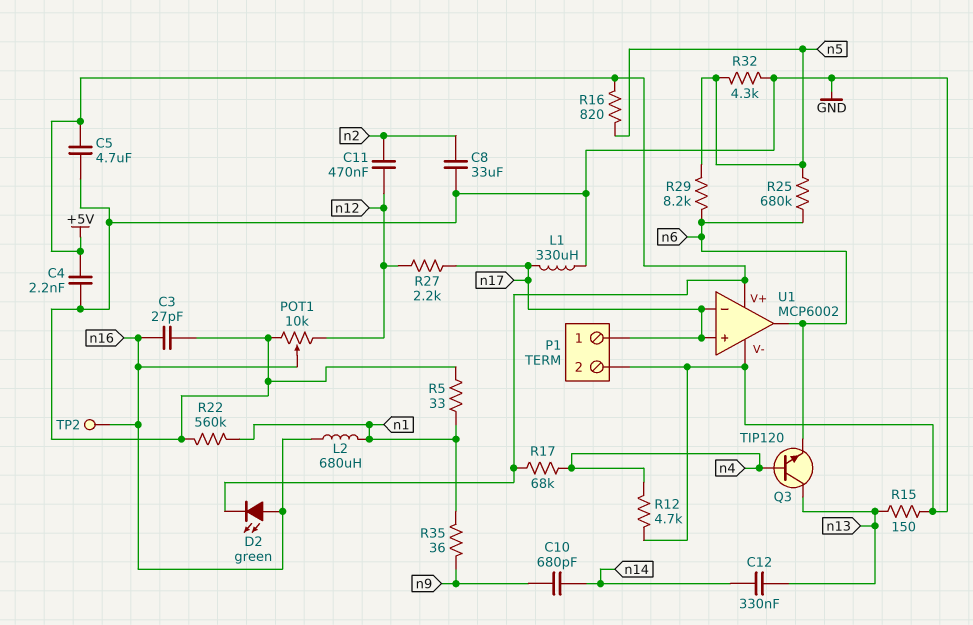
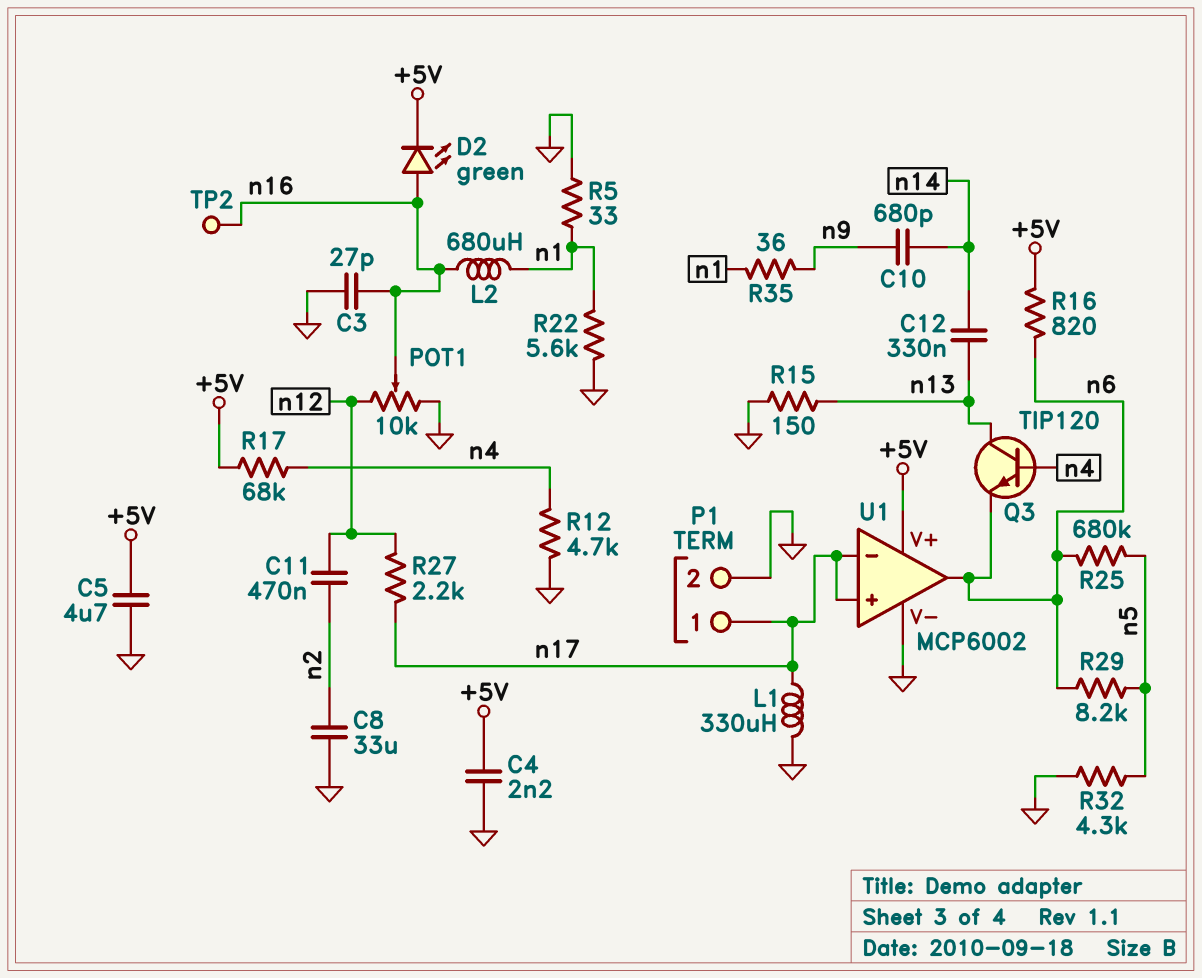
R16: 820 (+5V, n5) -> 820 (+5V, n6)
R22: 560k (GND, n1) -> 5.6k (GND, n1)

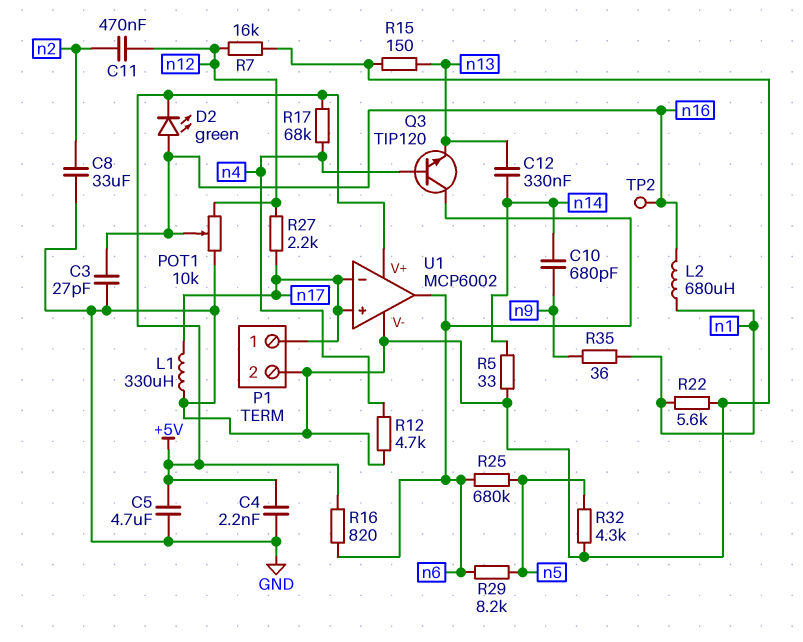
Q3: NPN TIP120 (B n4, C n13, E n6) -> NPN TIP120 (B n4, C n6, E n13)
R5: 33 (GND, n1) -> 33 (GND, n14)
R7: none -> 16k (GND, n12)

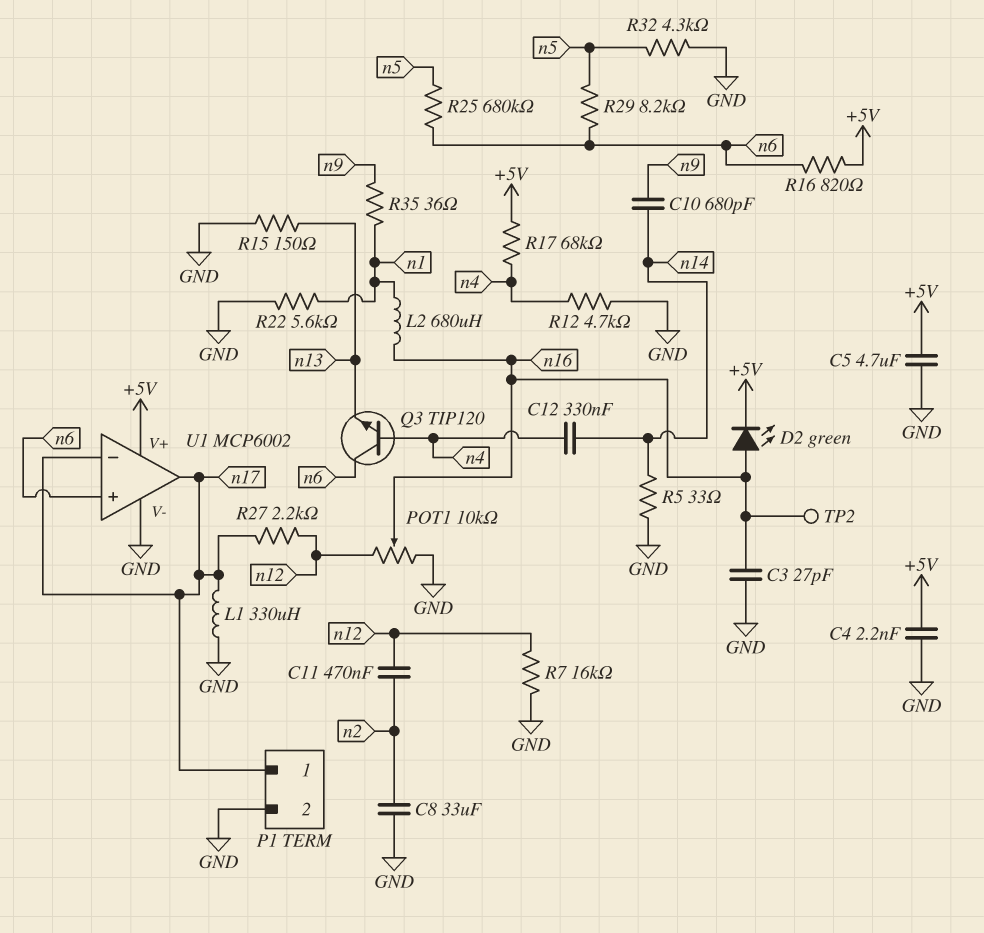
C12: 330nF (n13, n14) -> 330nF (n4, n14)
U1 pin in+: n17 -> n6
U1 pin out: n6 -> n17

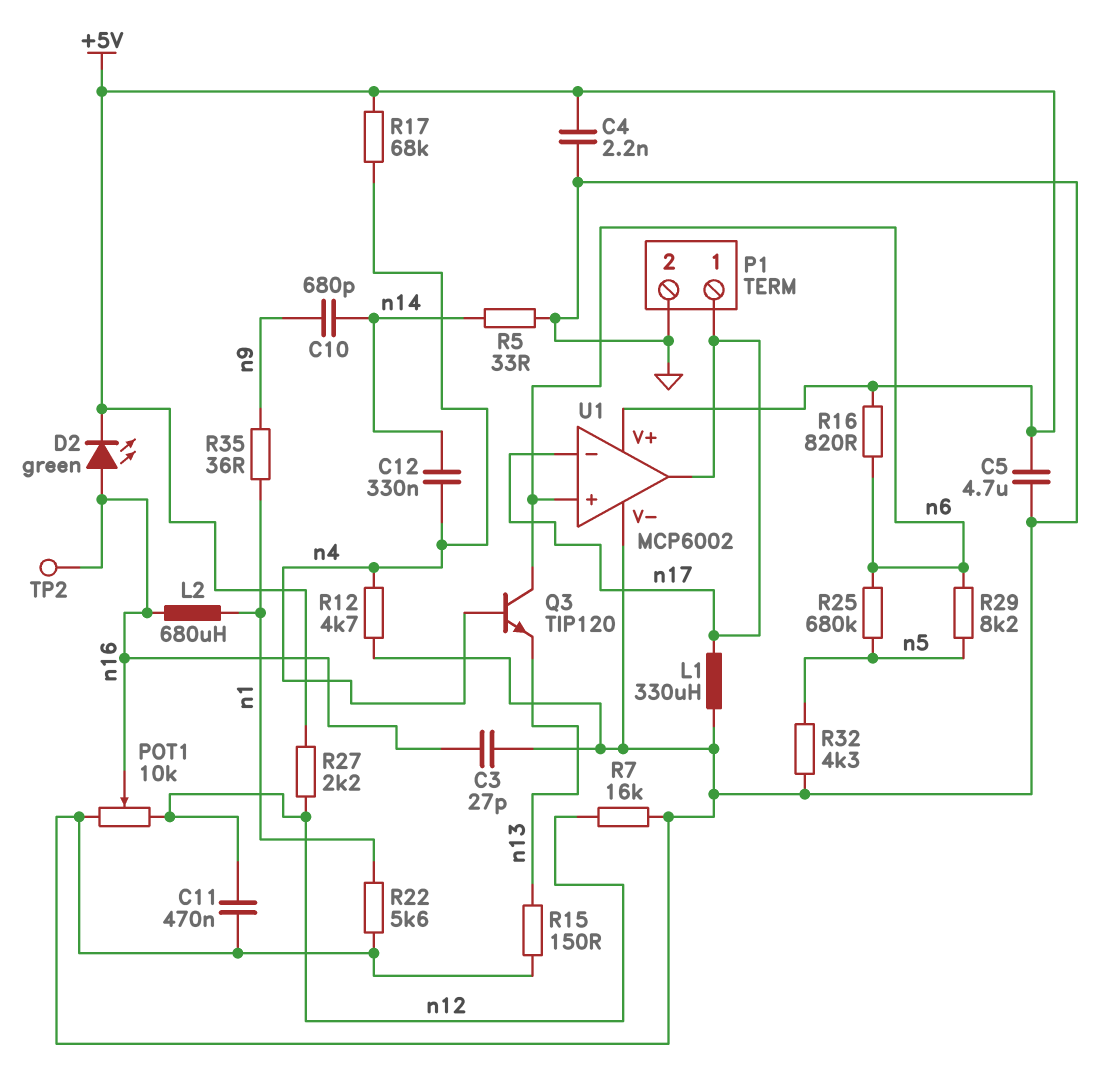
C8: 33uF (GND, n2) -> none
C11: 470nF (n2, n12) -> 470nF (GND, n12)
R27: 2.2k (n12, n17) -> 2.2k (+5V, n12)

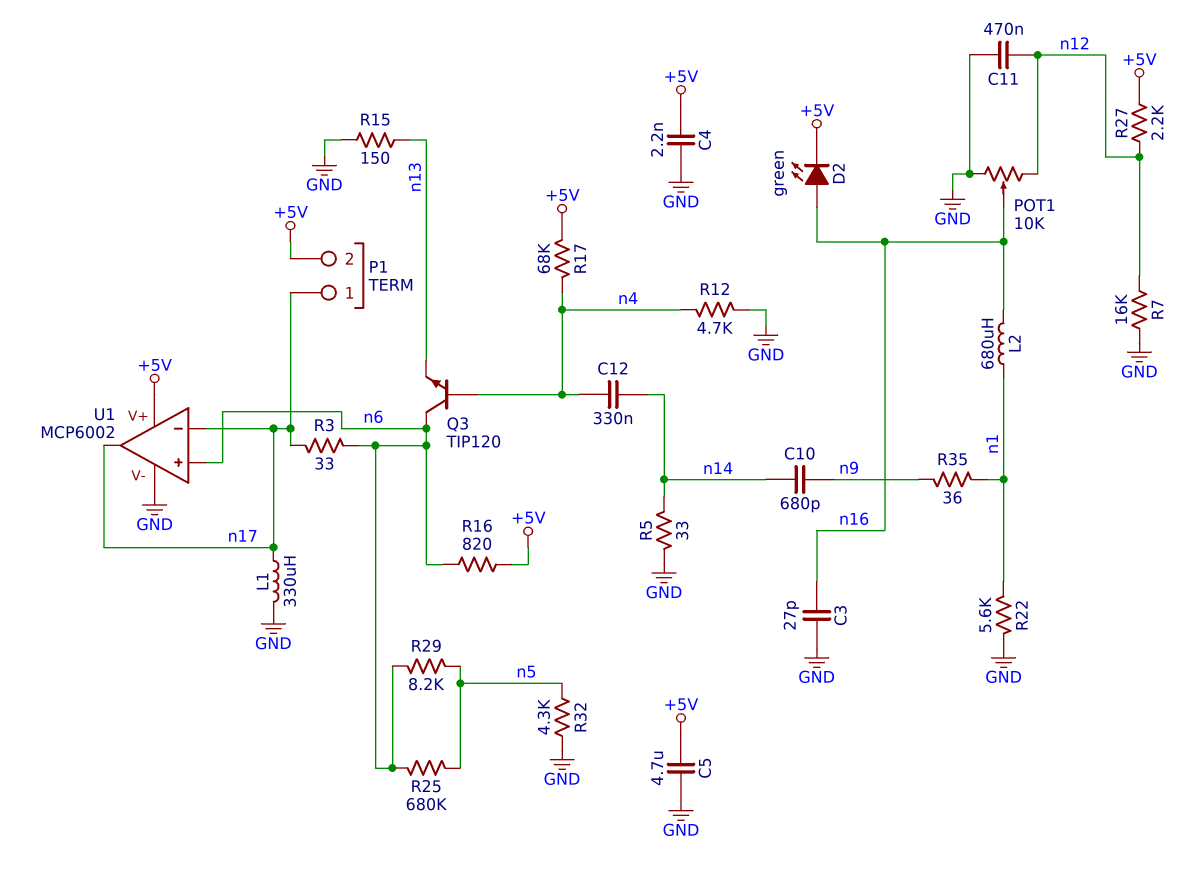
P1 pin 2: GND -> +5V
R3: none -> 33 (n6, n17)
TP2: test point (n16) -> none

